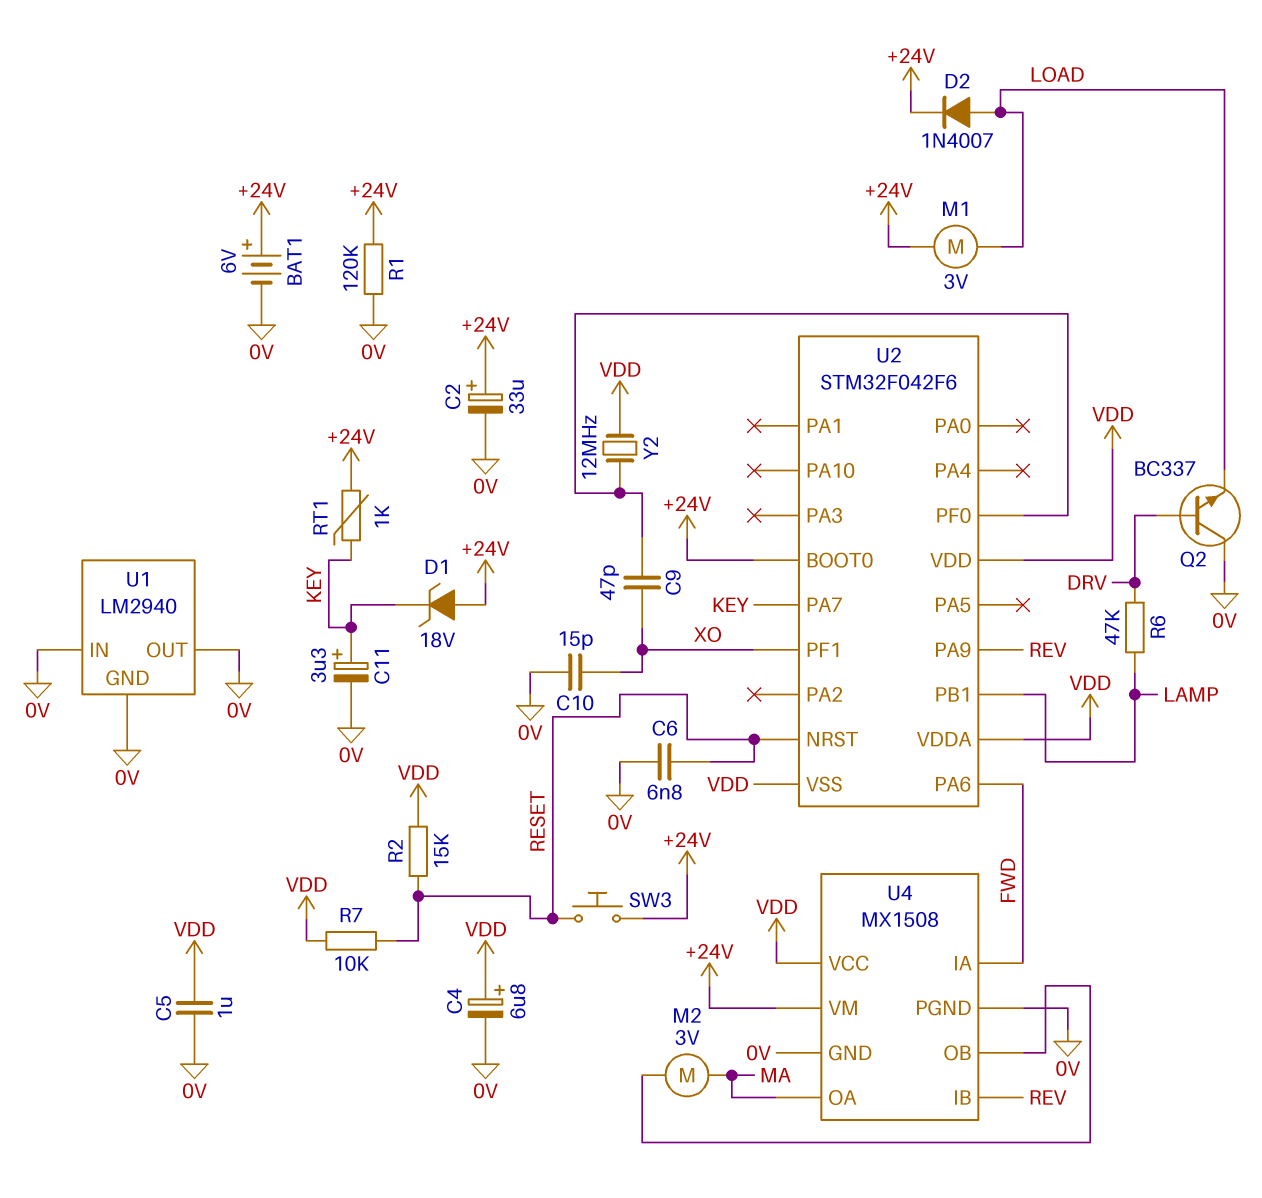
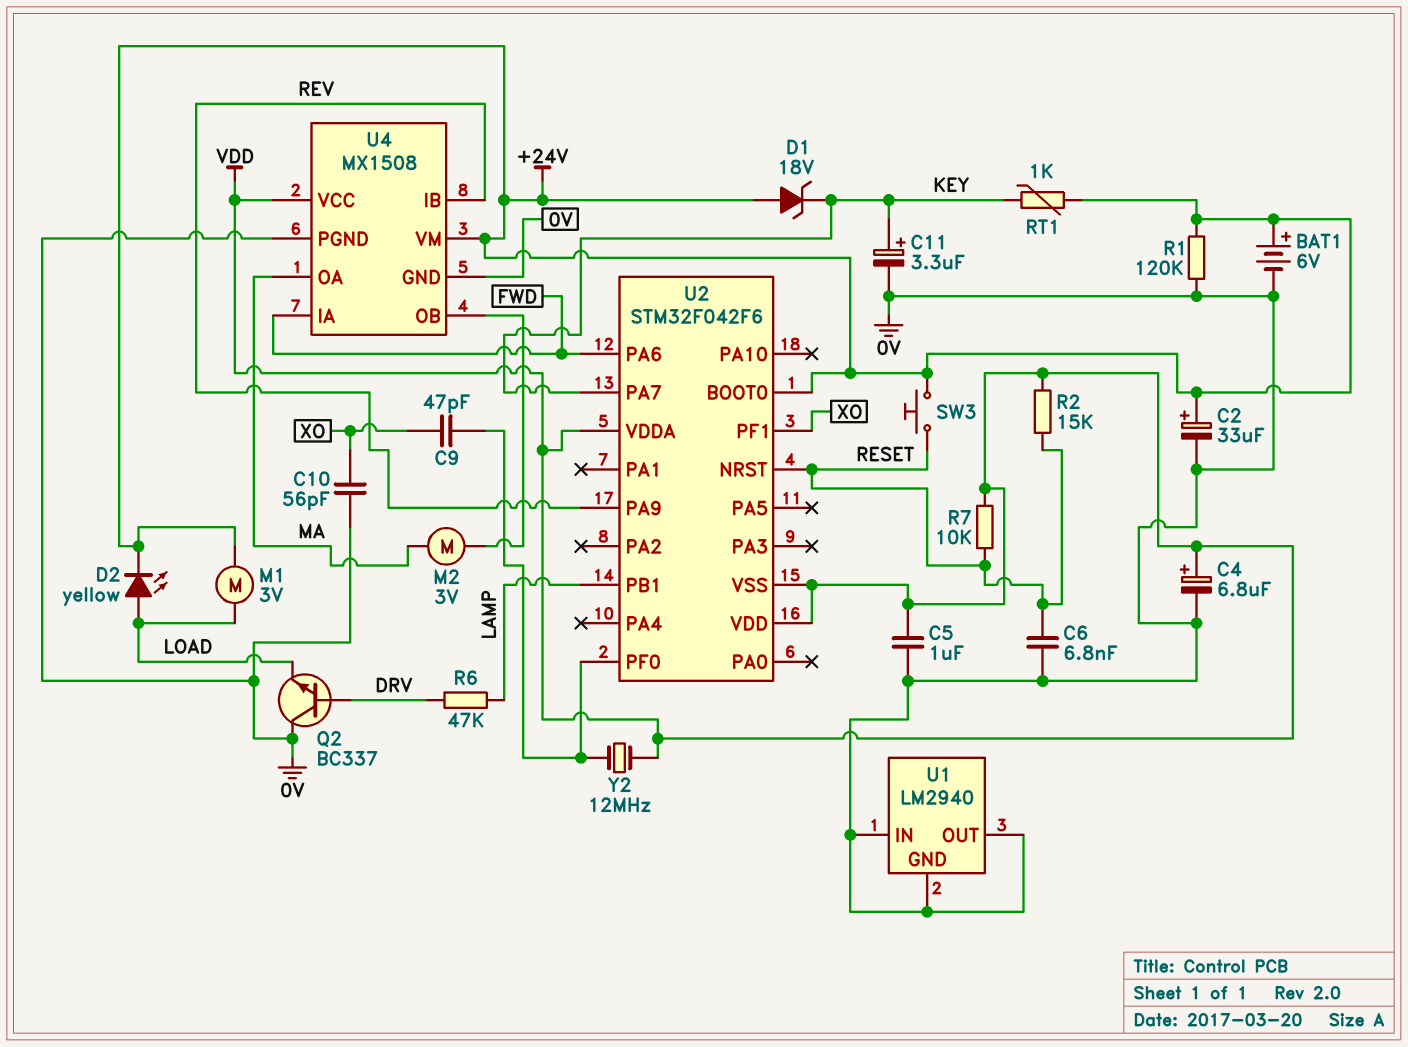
C10: 15pF (0V, XO) -> 56pF (0V, XO)
D2: diode 1N4007 (A LOAD, K +24V) -> LED yellow (A LOAD, K +24V)

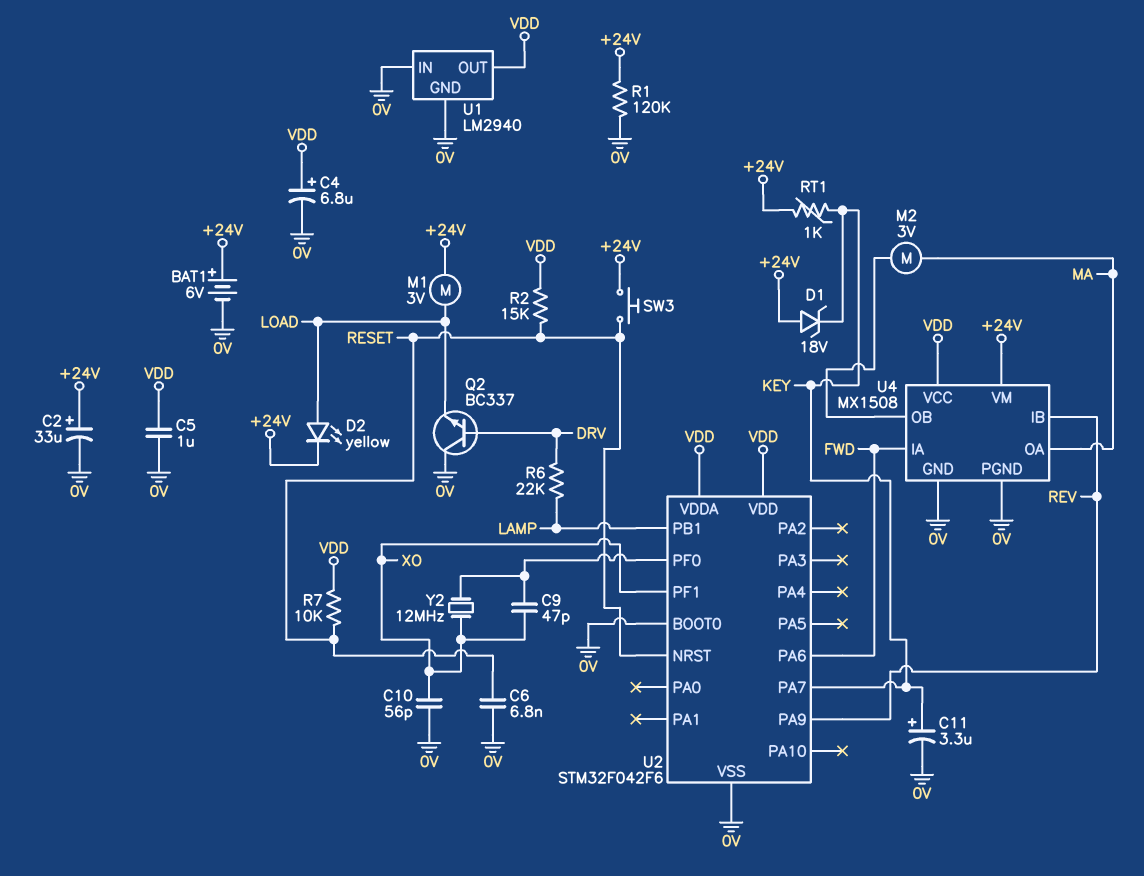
R6: 47k (DRV, LAMP) -> 22k (DRV, LAMP)
U1 pin OUT: 0V -> VDD
U2 pin BOOT0: +24V -> 0V
U2 pin VSS: VDD -> 0V
Y2: 12MHz (U2/PF0, VDD) -> 12MHz (U2/PF0, XO)

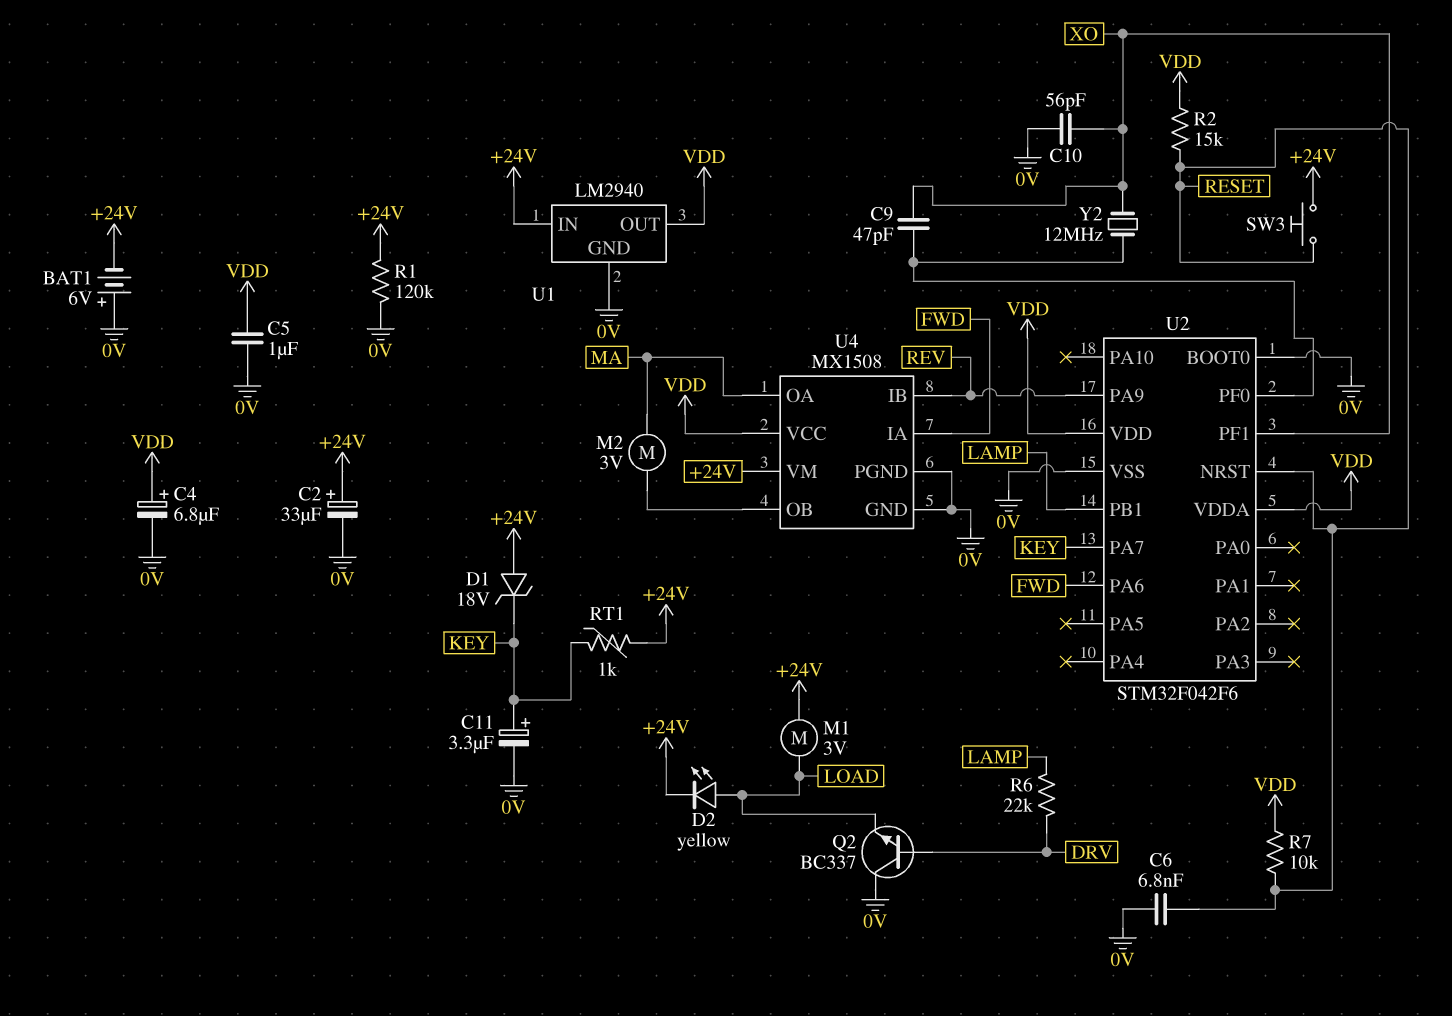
BAT1: 6V (plus +24V, minus 0V) -> 6V (plus 0V, minus +24V)
U1 pin IN: 0V -> +24V

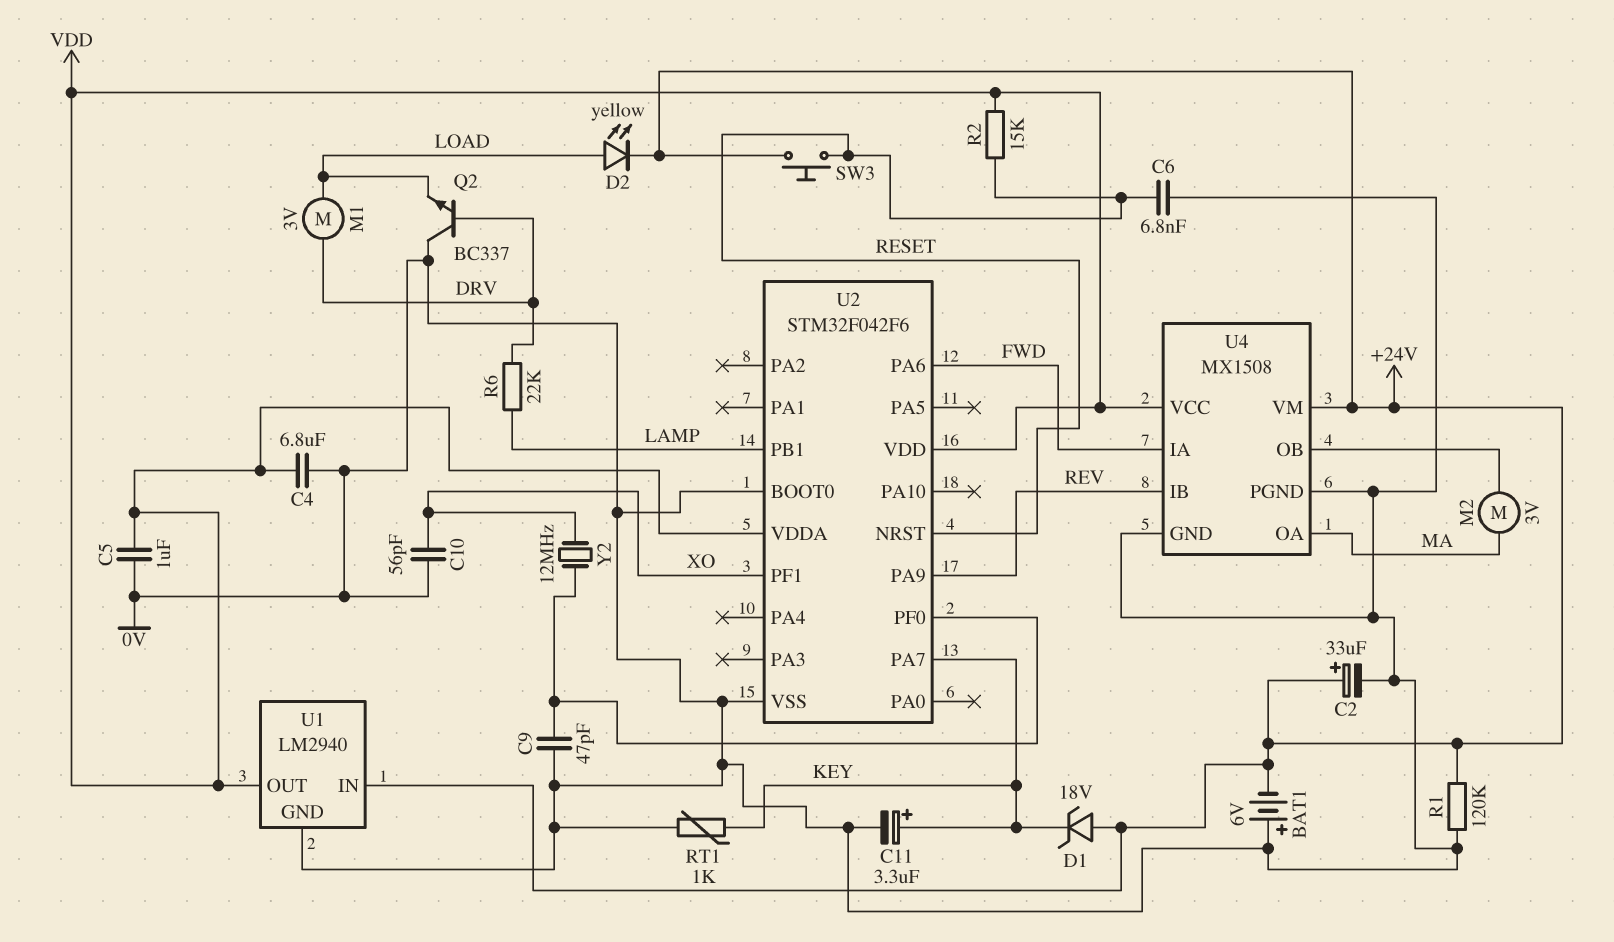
C4: 6.8uF (plus VDD, minus 0V) -> 6.8uF (0V, VDD)
C9: 47pF (U2/PF0, XO) -> 47pF (0V, U2/PF0)
M1: motor 3V (+24V, LOAD) -> motor 3V (DRV, LOAD)
R7: 10k (RESET, VDD) -> none
RT1: 1k (+24V, KEY) -> 1k (0V, KEY)

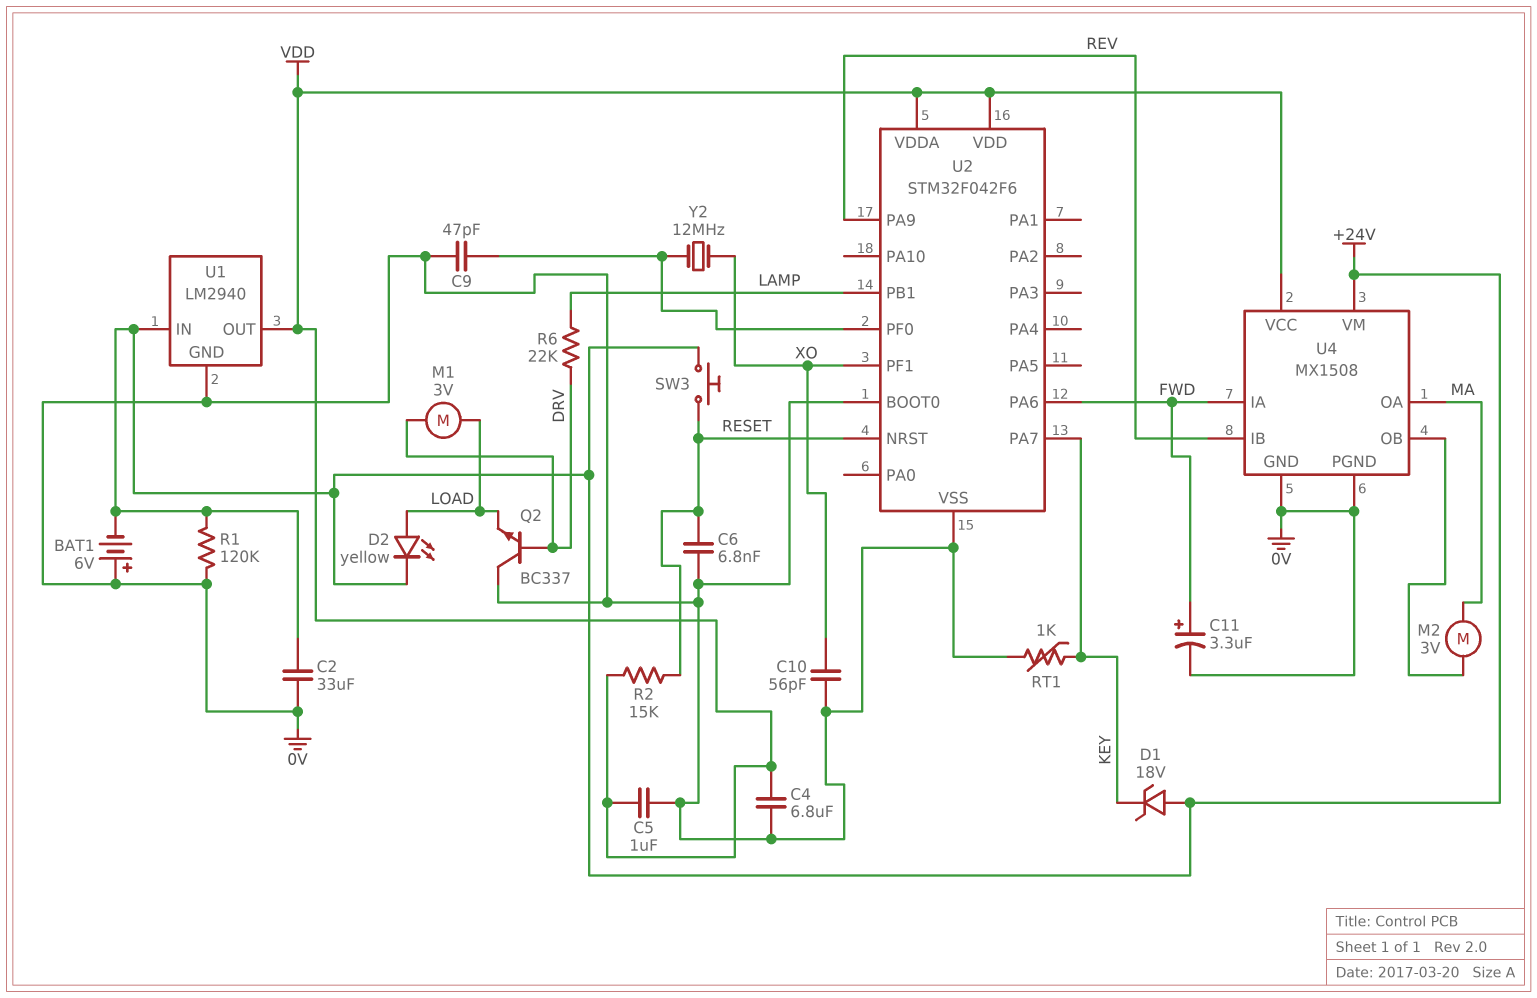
C2: 33uF (plus +24V, minus 0V) -> 33uF (+24V, 0V)
C11: 3.3uF (plus KEY, minus 0V) -> 3.3uF (plus FWD, minus 0V)

